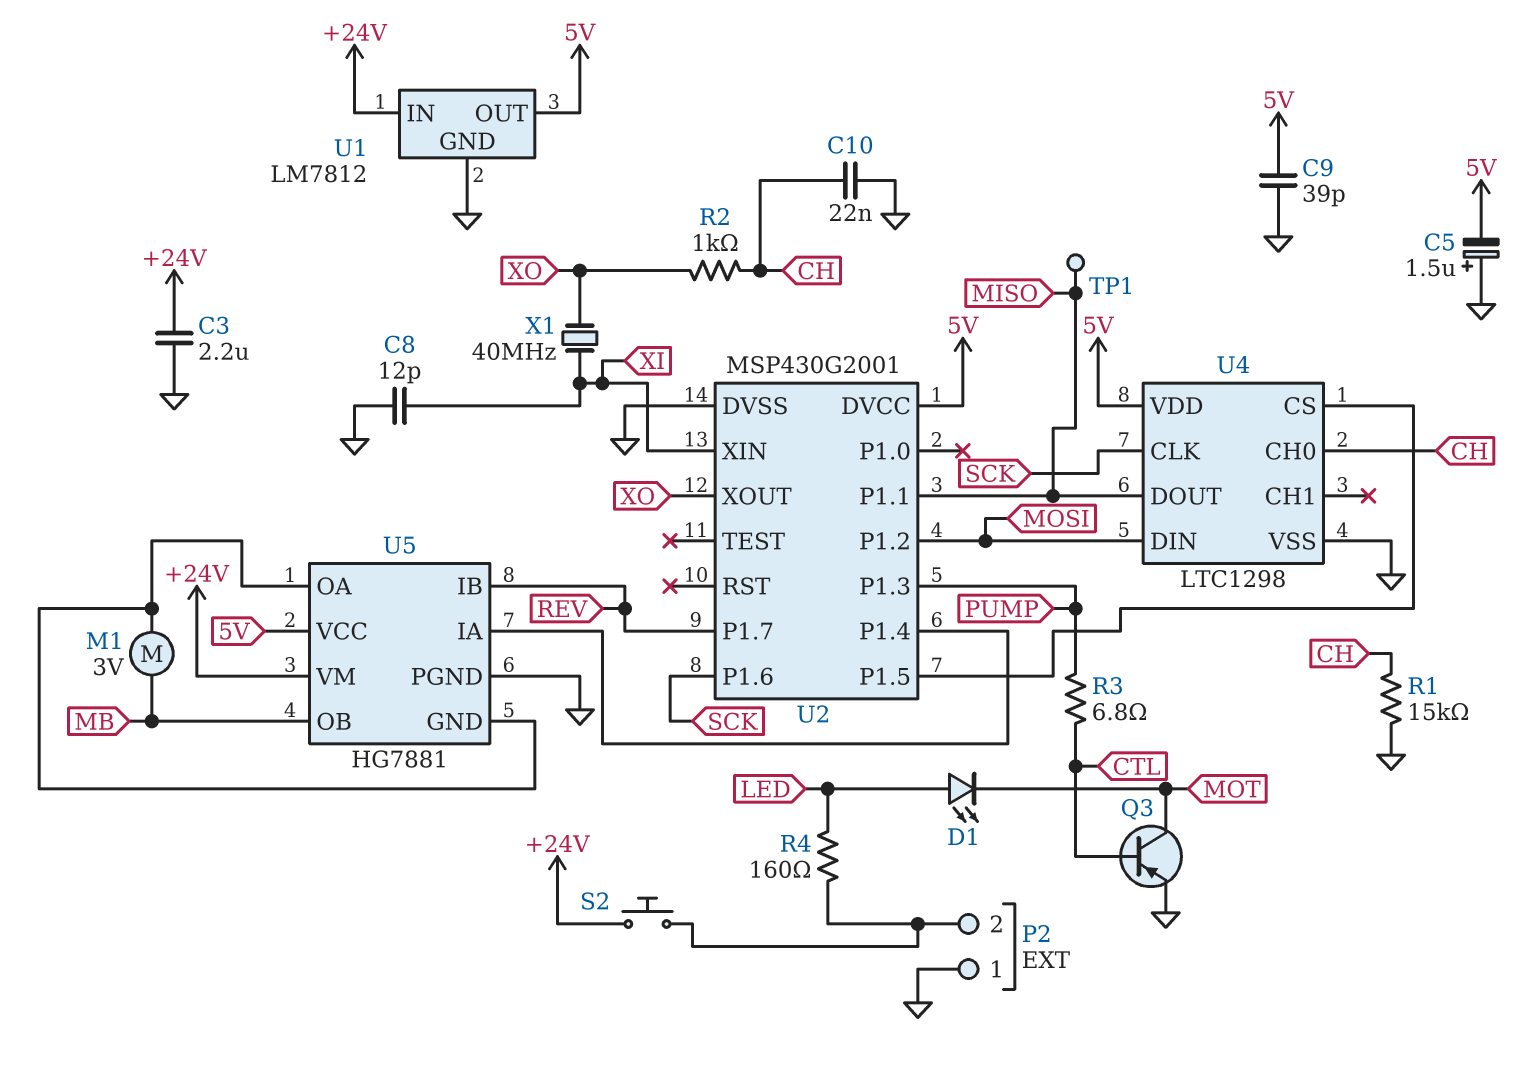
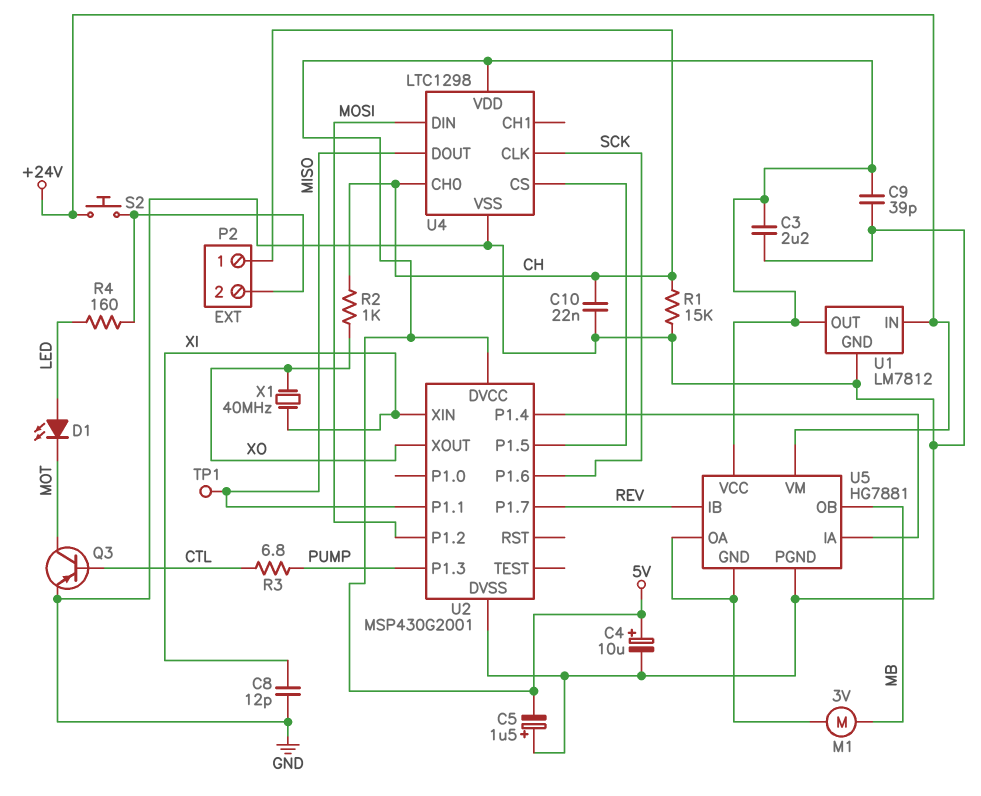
C3: 2.2uF (+24V, GND) -> 2.2uF (5V, GND)
C4: none -> 10uF (plus 5V, minus GND)
P2 pin 1: GND -> CH

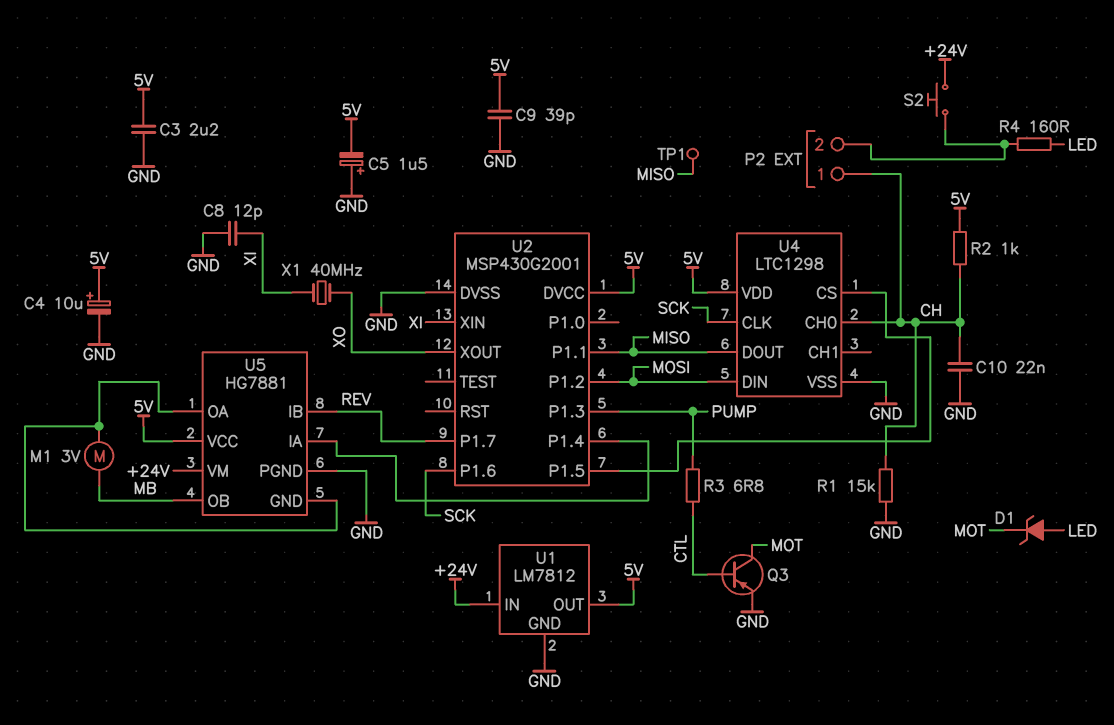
D1: LED (A LED, K MOT) -> zener (A LED, K MOT)
R2: 1k (CH, XO) -> 1k (5V, CH)

